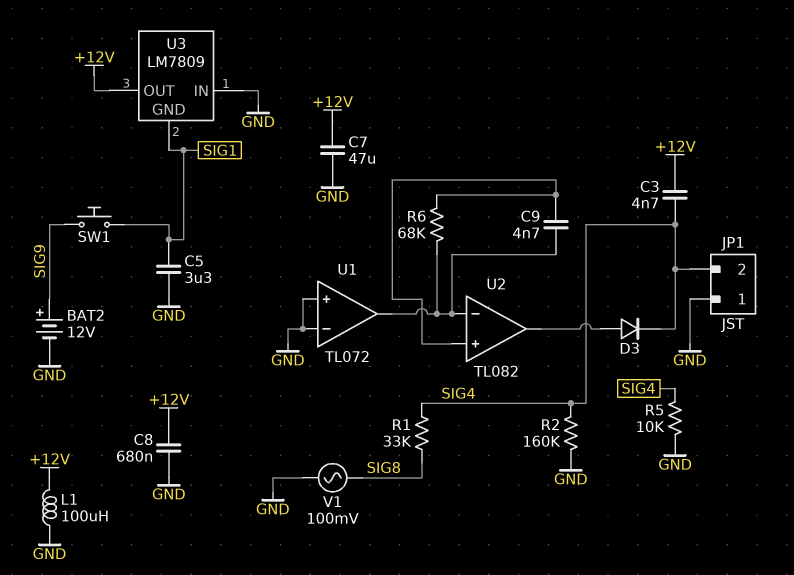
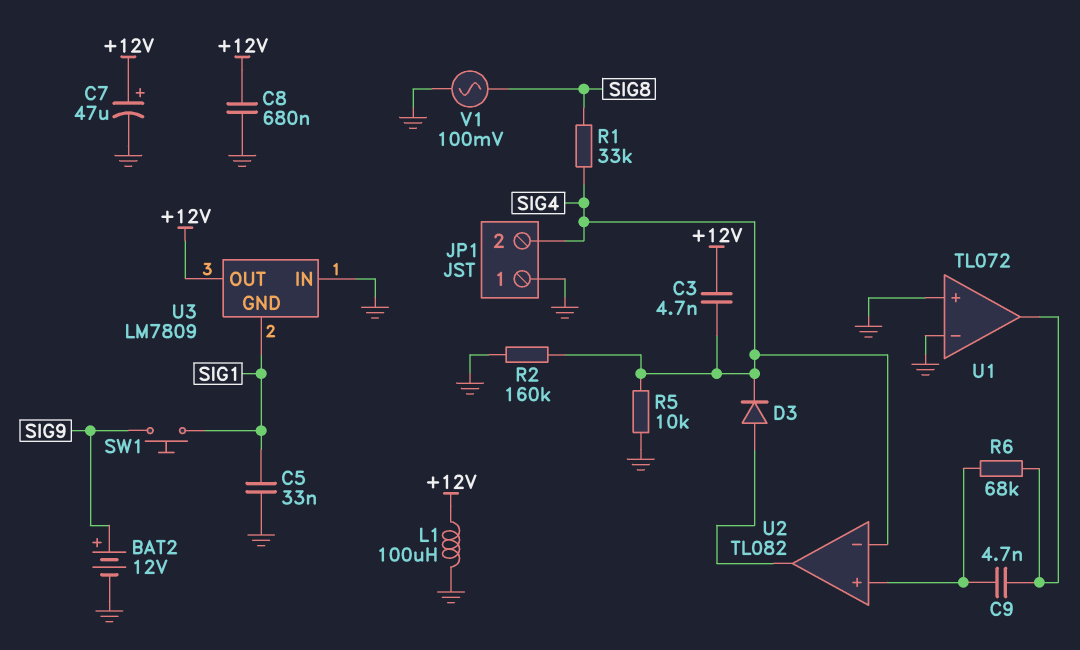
C5: 3.3uF (GND, SIG1) -> 33nF (GND, SIG1)
C7: 47uF (+12V, GND) -> 47uF (plus +12V, minus GND)
U2 pin in-: U1/out -> SIG4

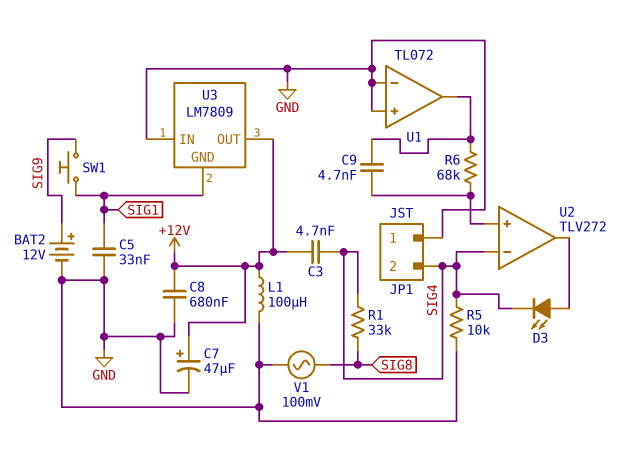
D3: diode (A U2/out, K SIG4) -> LED (A U2/out, K SIG4)
R2: 160k (GND, SIG4) -> none
U2: TL082 -> TLV272

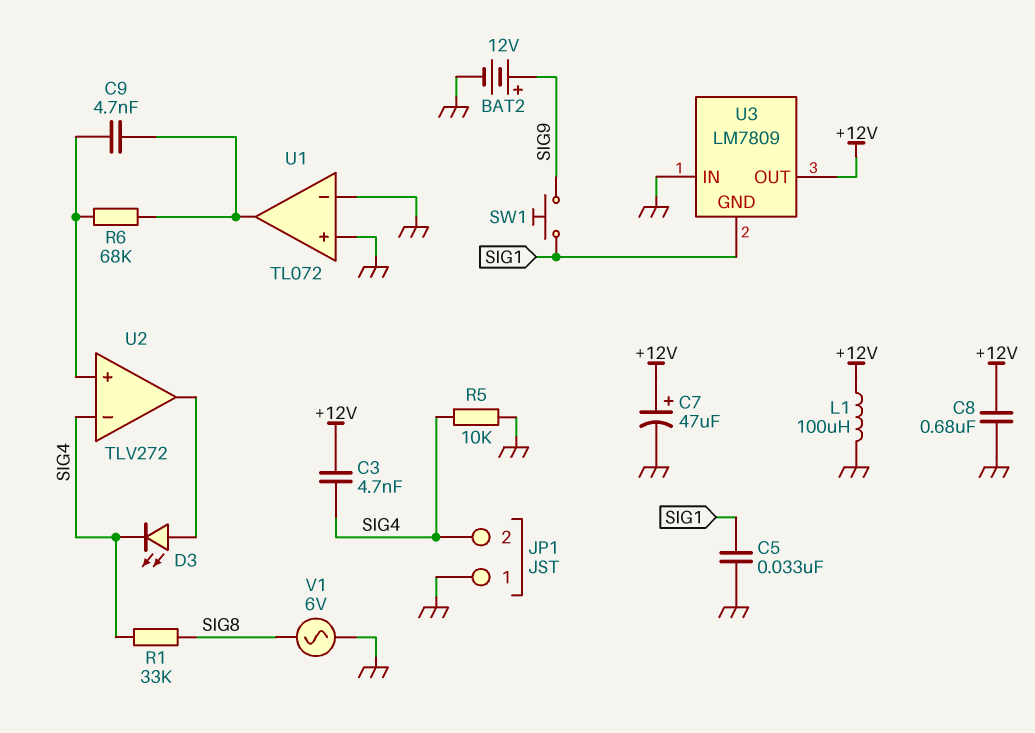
V1: AC 100mV (GND, SIG8) -> AC 6V (GND, SIG8)

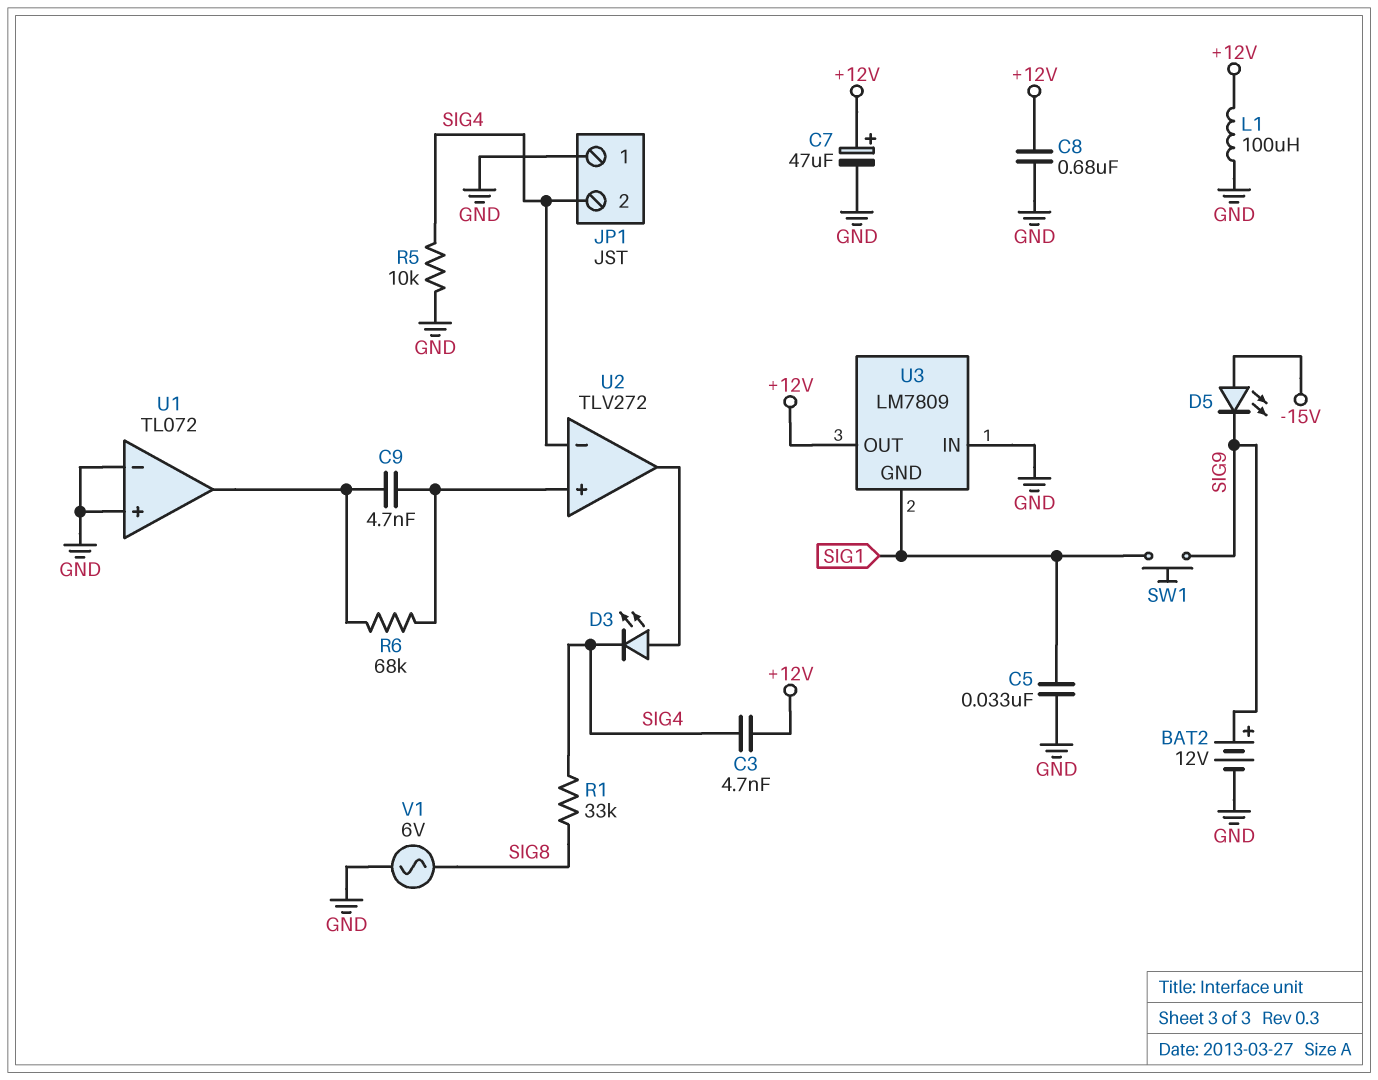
D5: none -> LED (A -15V, K SIG9)

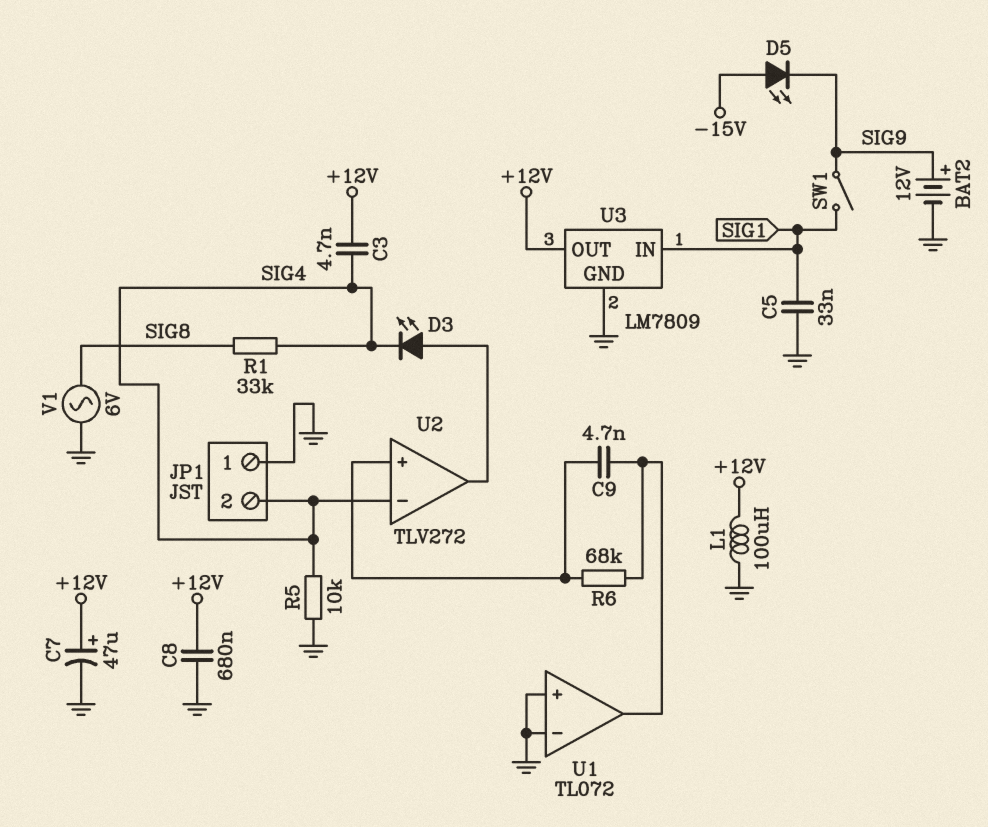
SW1: button (SIG1, SIG9) -> switch (SIG1, SIG9)
U3 pin GND: SIG1 -> GND
U3 pin IN: GND -> SIG1

